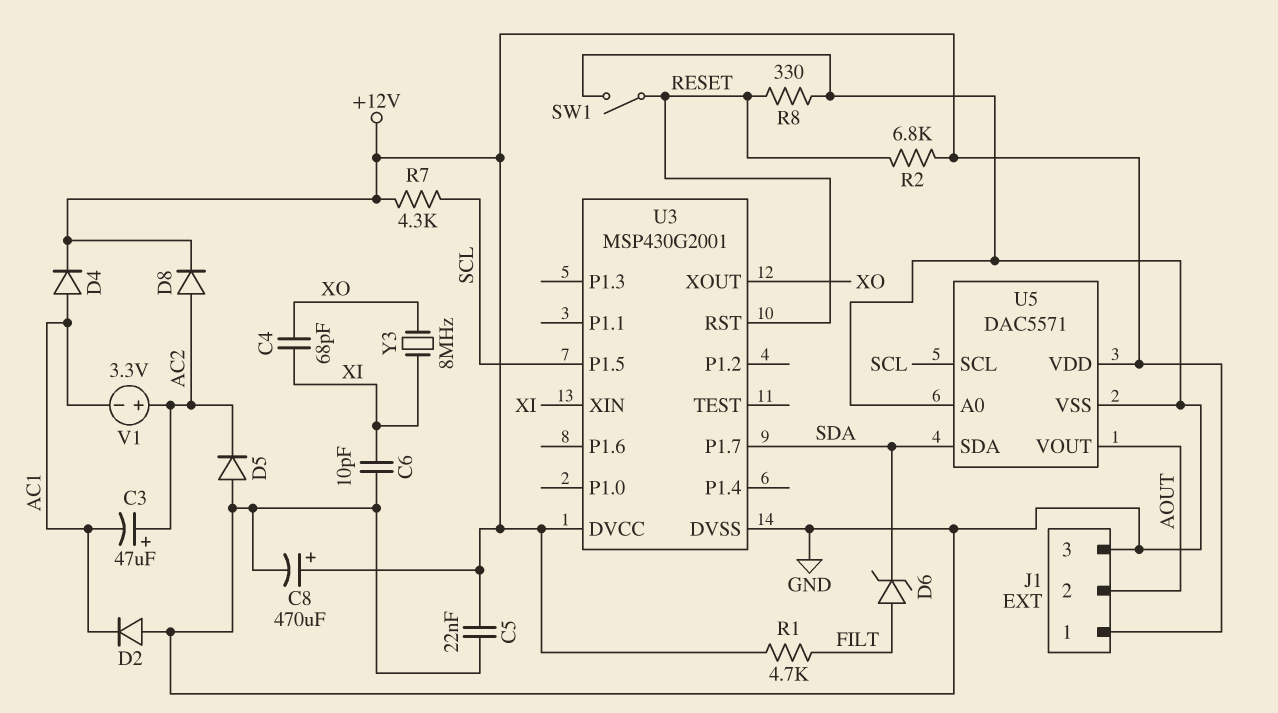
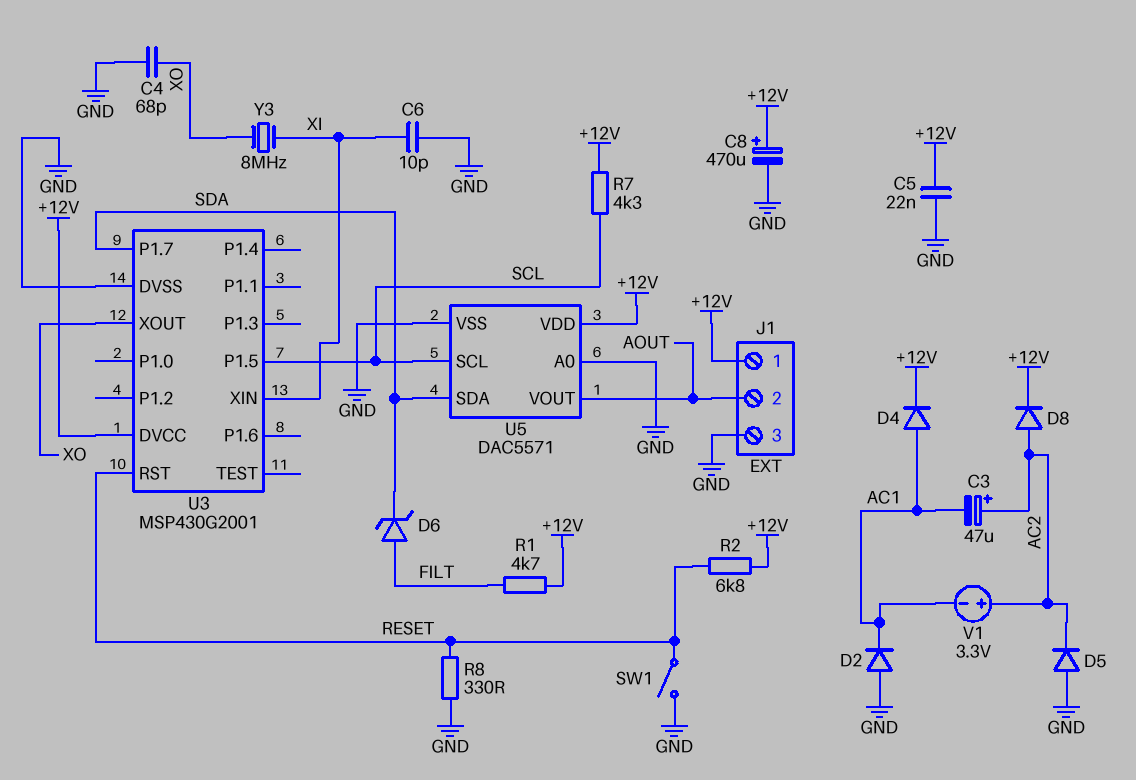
C4: 68pF (XI, XO) -> 68pF (GND, XO)

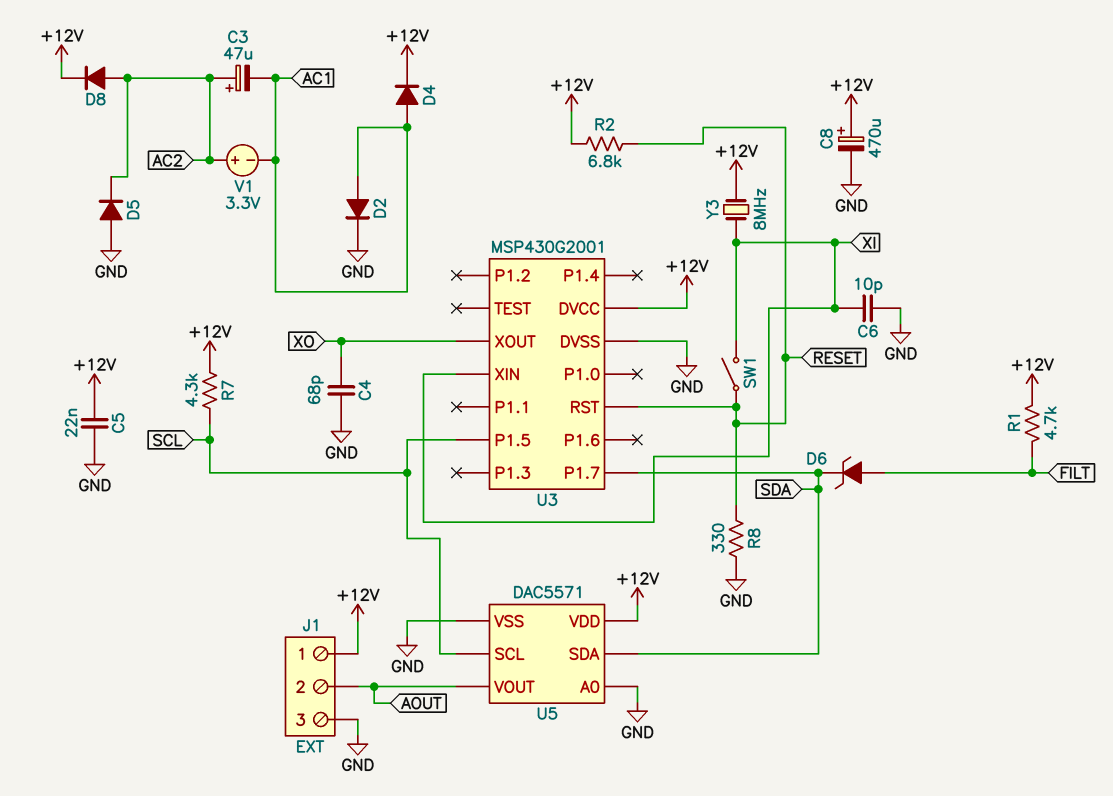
D2: diode (A GND, K AC1) -> diode (A AC1, K GND)
SW1: switch (GND, RESET) -> switch (RESET, XI)
Y3: 8MHz (XI, XO) -> 8MHz (+12V, XI)

